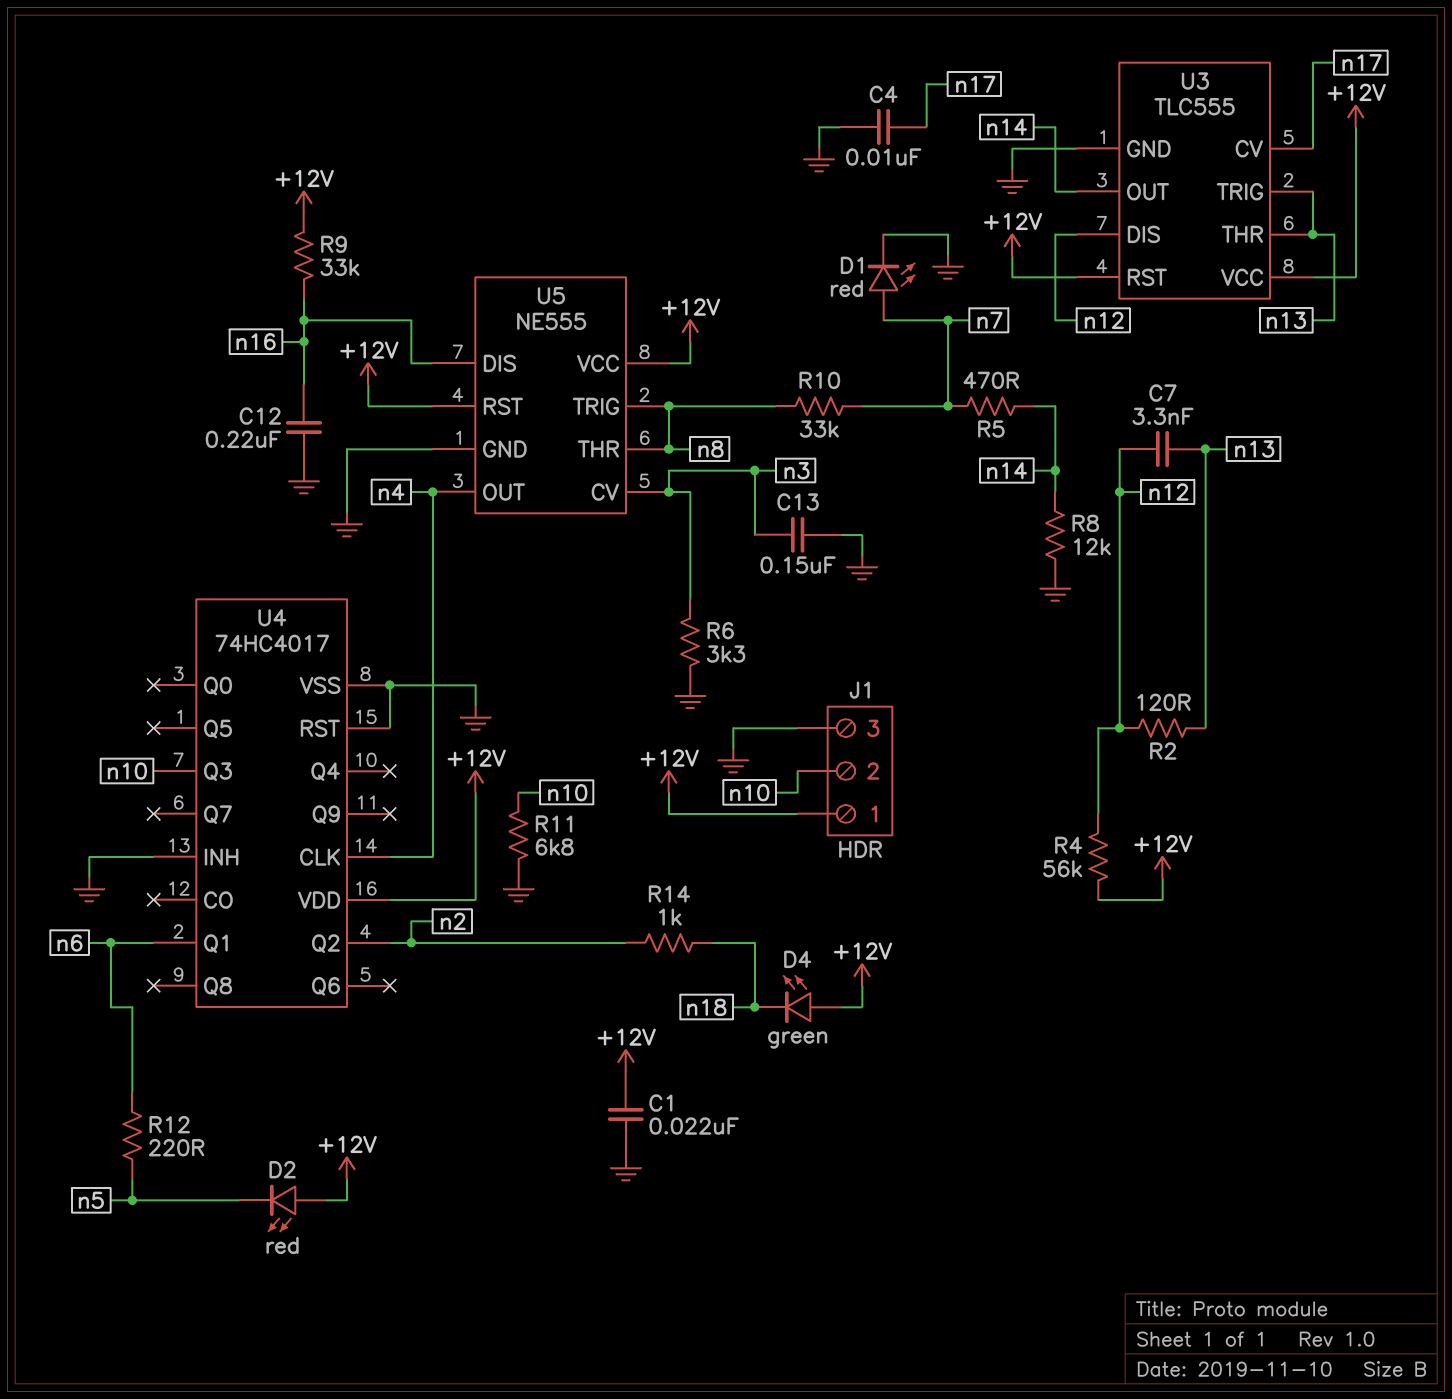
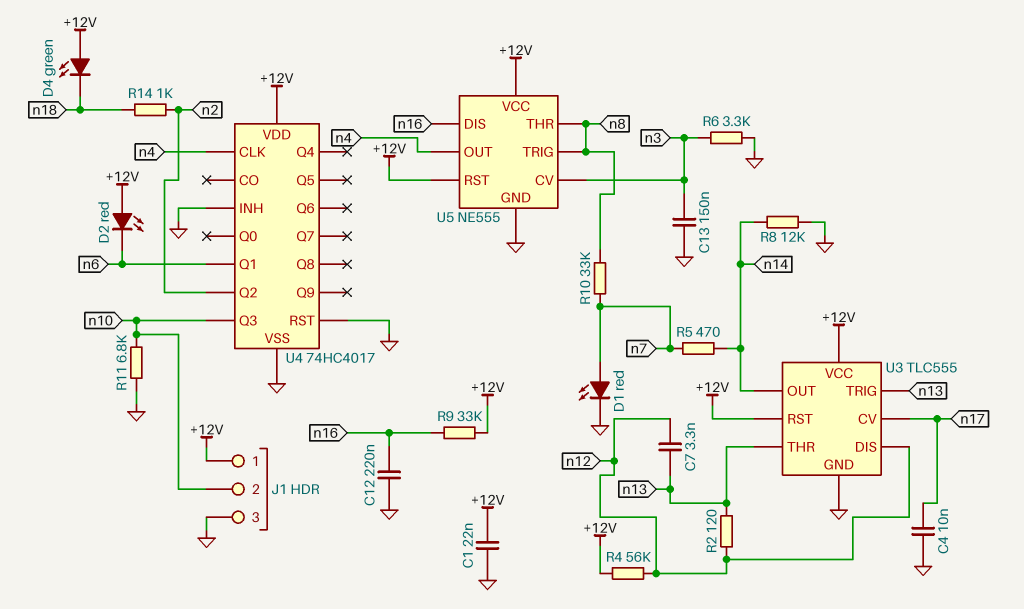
D2: LED red (A +12V, K n5) -> LED red (A +12V, K n6)
R12: 220 (n5, n6) -> none

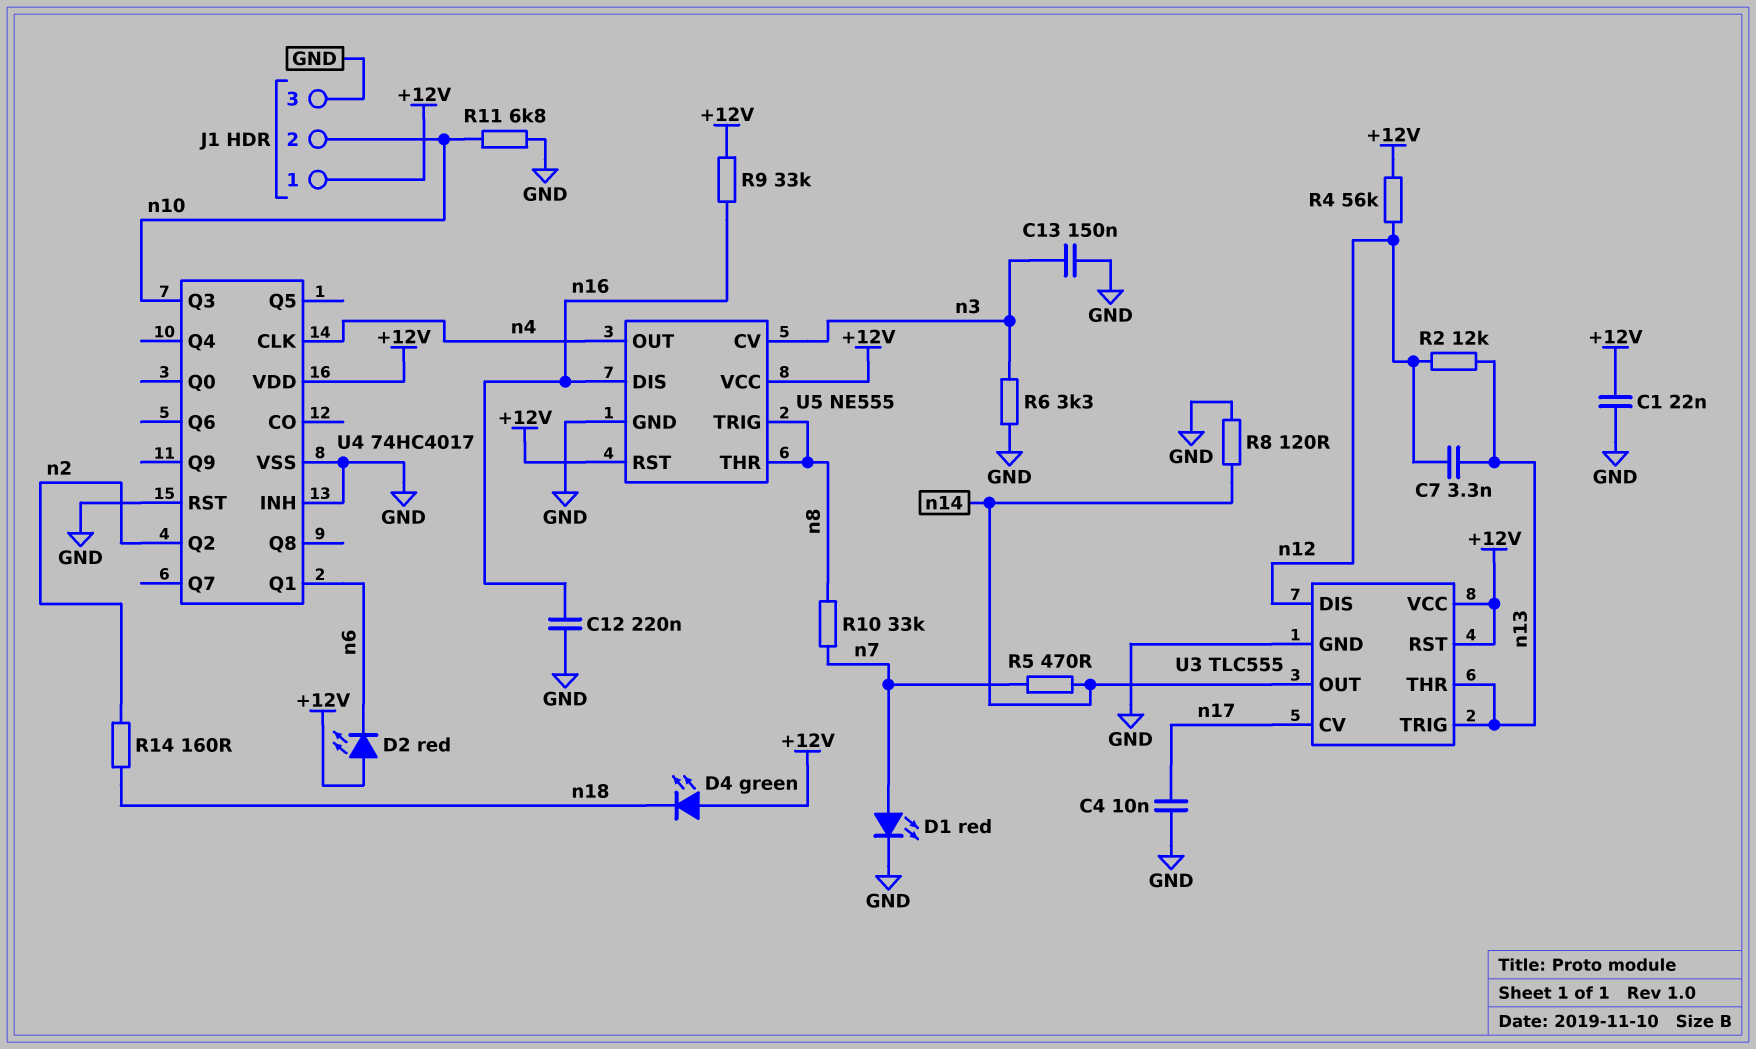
R2: 120 (n12, n13) -> 12k (n12, n13)
R8: 12k (GND, n14) -> 120 (GND, n14)
R14: 1k (n2, n18) -> 160 (n2, n18)

